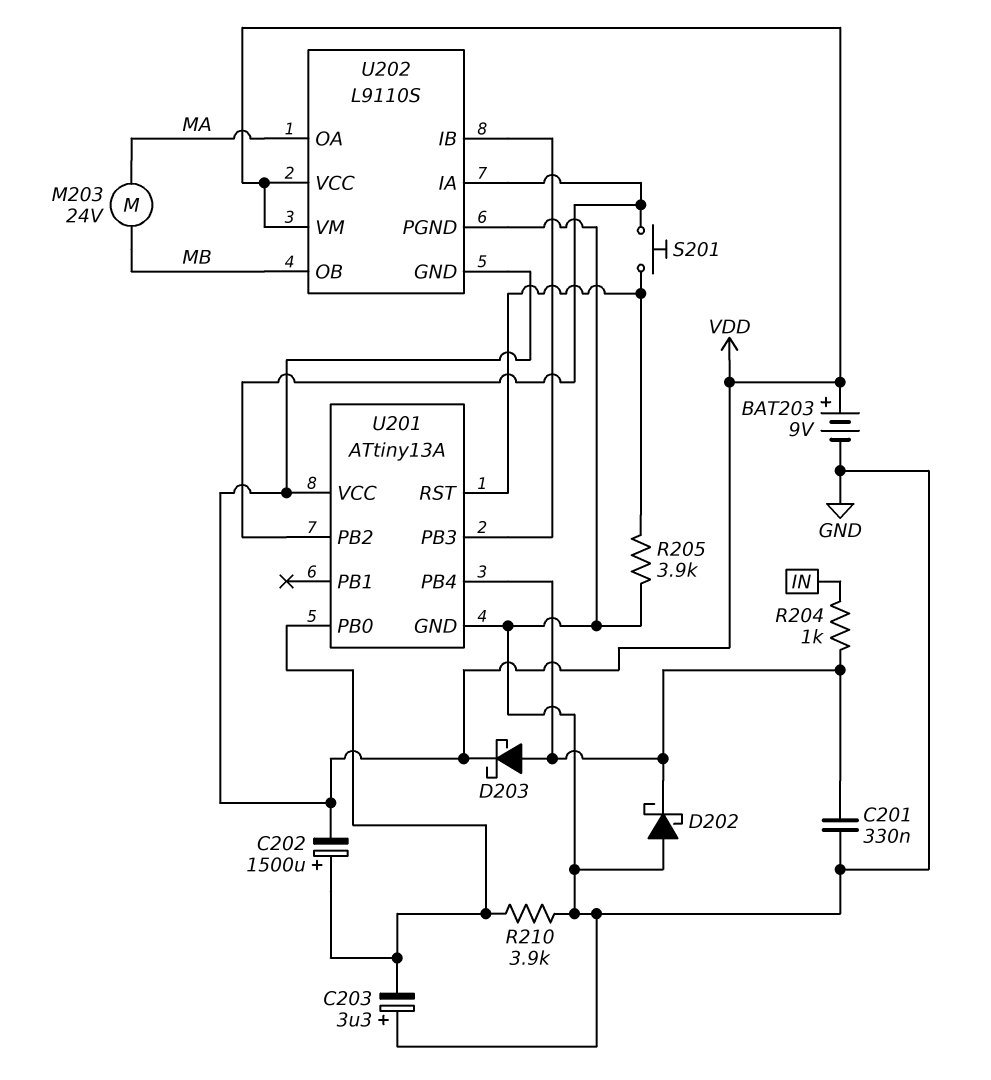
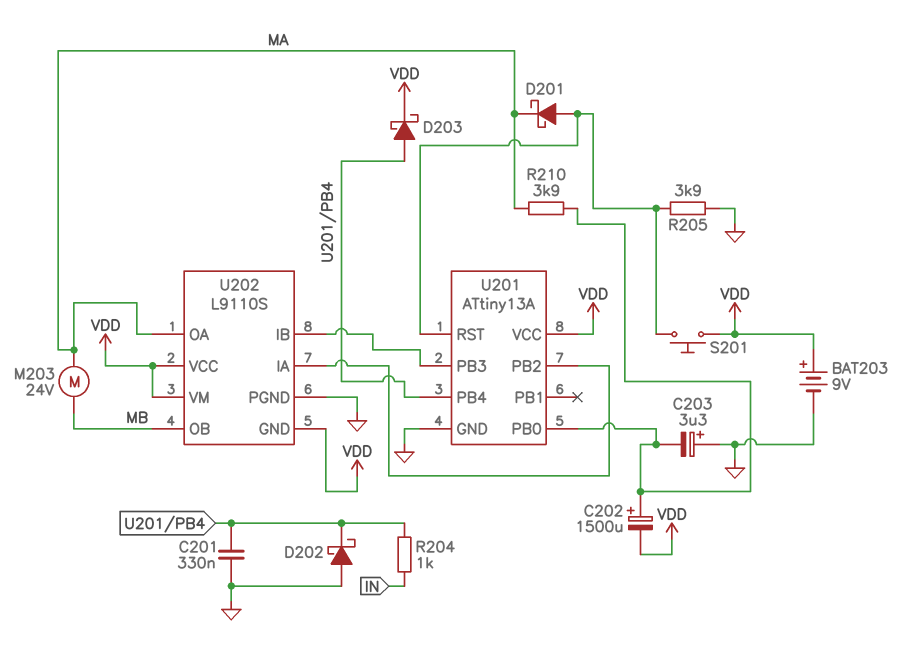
D201: none -> schottky (A U201/RST, K MA)
R210: 3.9k (GND, U201/PB0) -> 3.9k (MA, U201/PB0)
S201: button (U201/PB2, U201/RST) -> button (U201/RST, VDD)

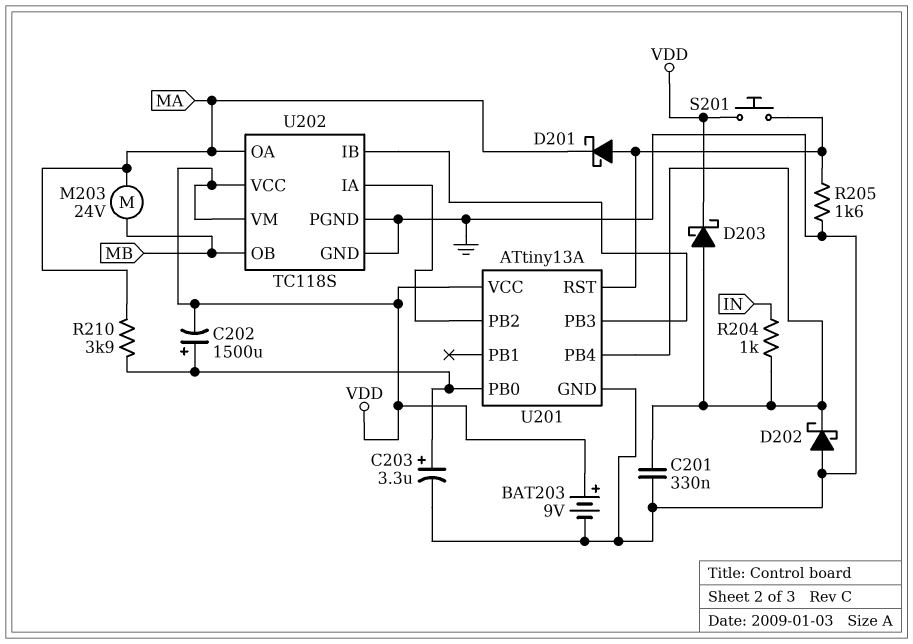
C203: 3.3uF (plus GND, minus U201/PB0) -> 3.3uF (plus U201/PB0, minus GND)
R205: 3.9k (GND, U201/RST) -> 1.6k (GND, U201/RST)
U202: L9110S -> TC118S
U202 pin GND: VDD -> GND

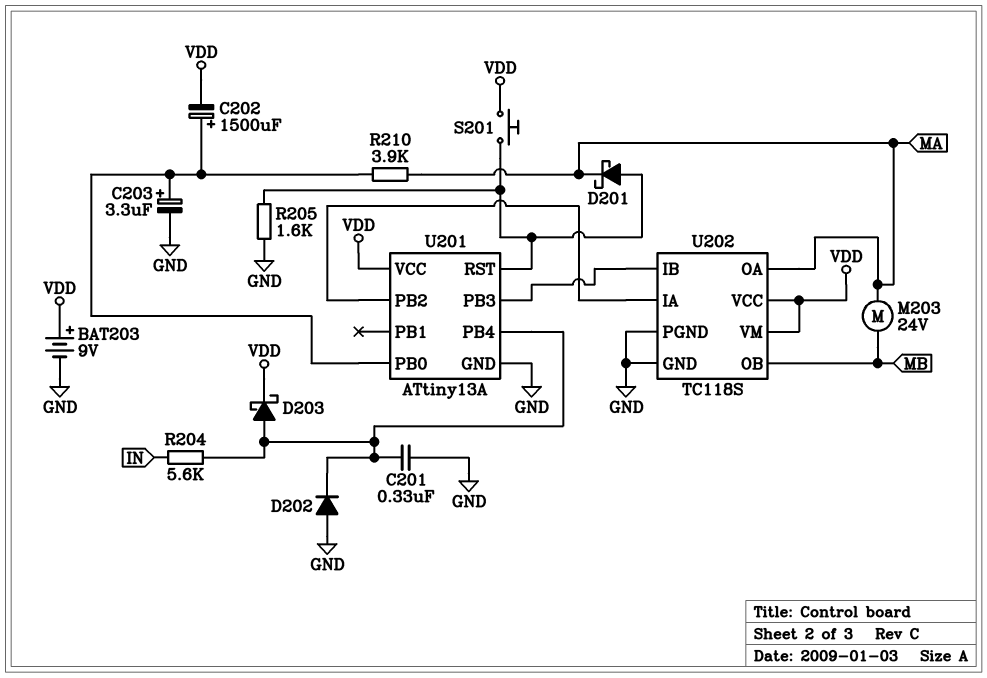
D202: schottky (A GND, K U201/PB4) -> diode (A GND, K U201/PB4)
R204: 1k (IN, U201/PB4) -> 5.6k (IN, U201/PB4)

